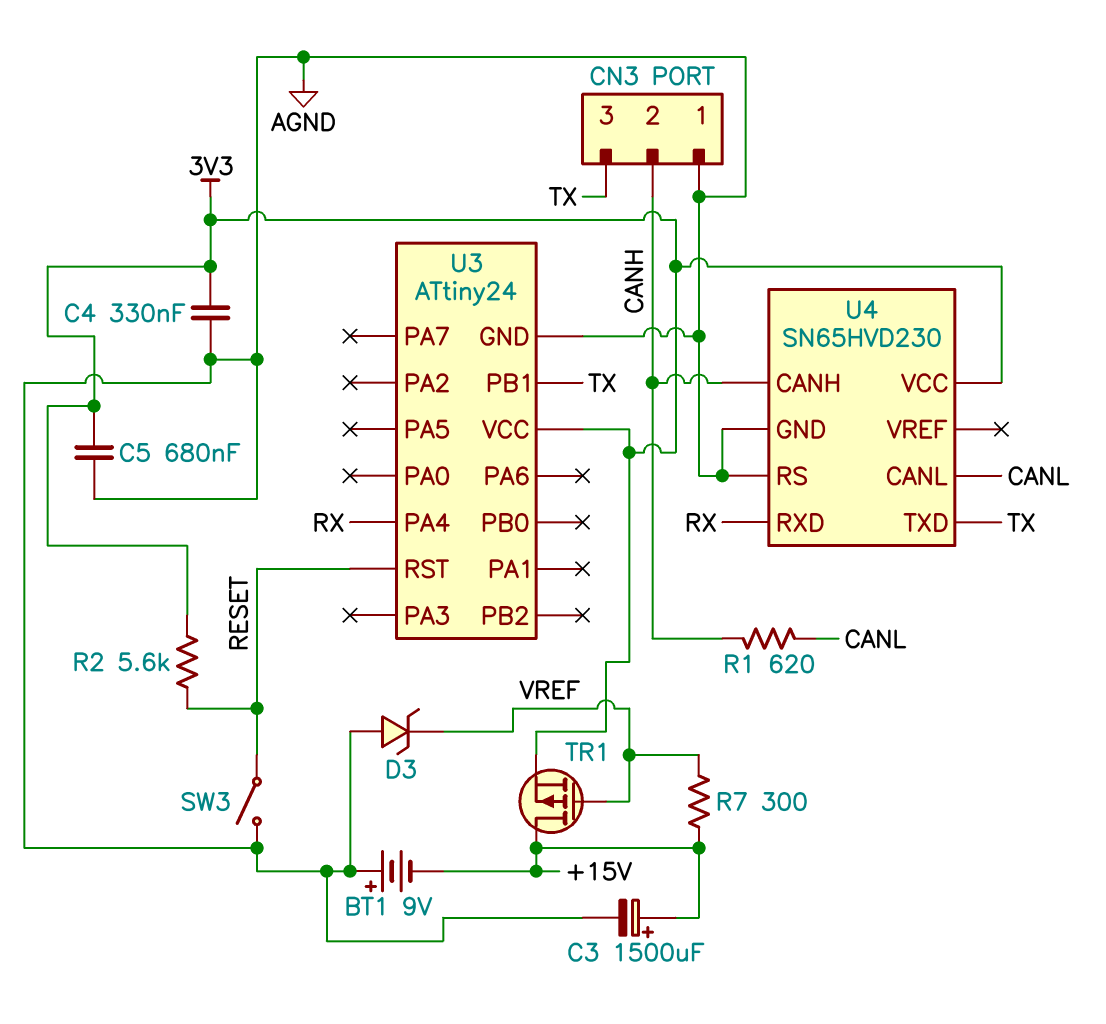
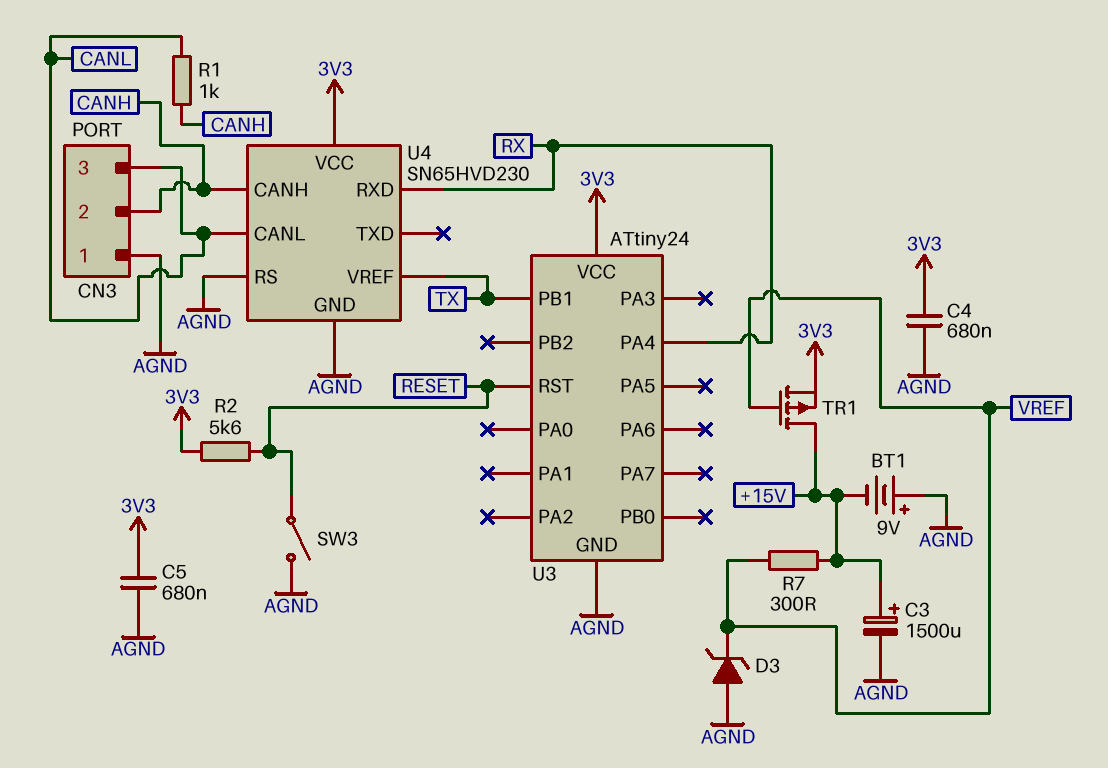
C4: 330nF (3V3, AGND) -> 680nF (3V3, AGND)
CN3 pin 3: TX -> CANL
R1: 620 (CANH, CANL) -> 1k (CANH, CANL)
U4 pin TXD: TX -> none
U4 pin VREF: none -> TX

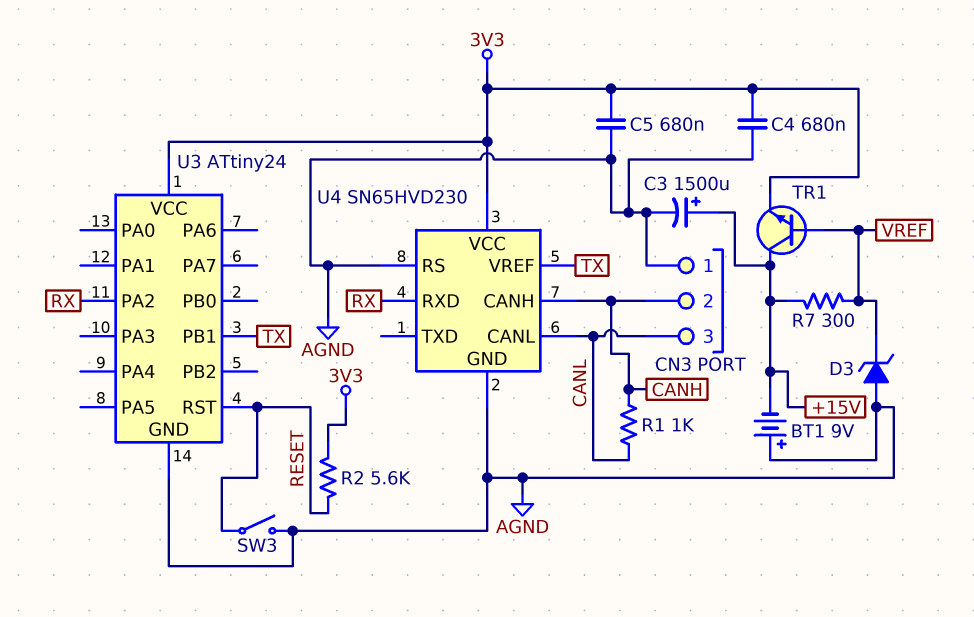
TR1: PMOS (G VREF, D +15V, S 3V3) -> NPN (B VREF, C +15V, E 3V3)
U3 pin PA2: none -> RX
U3 pin PA4: RX -> none

